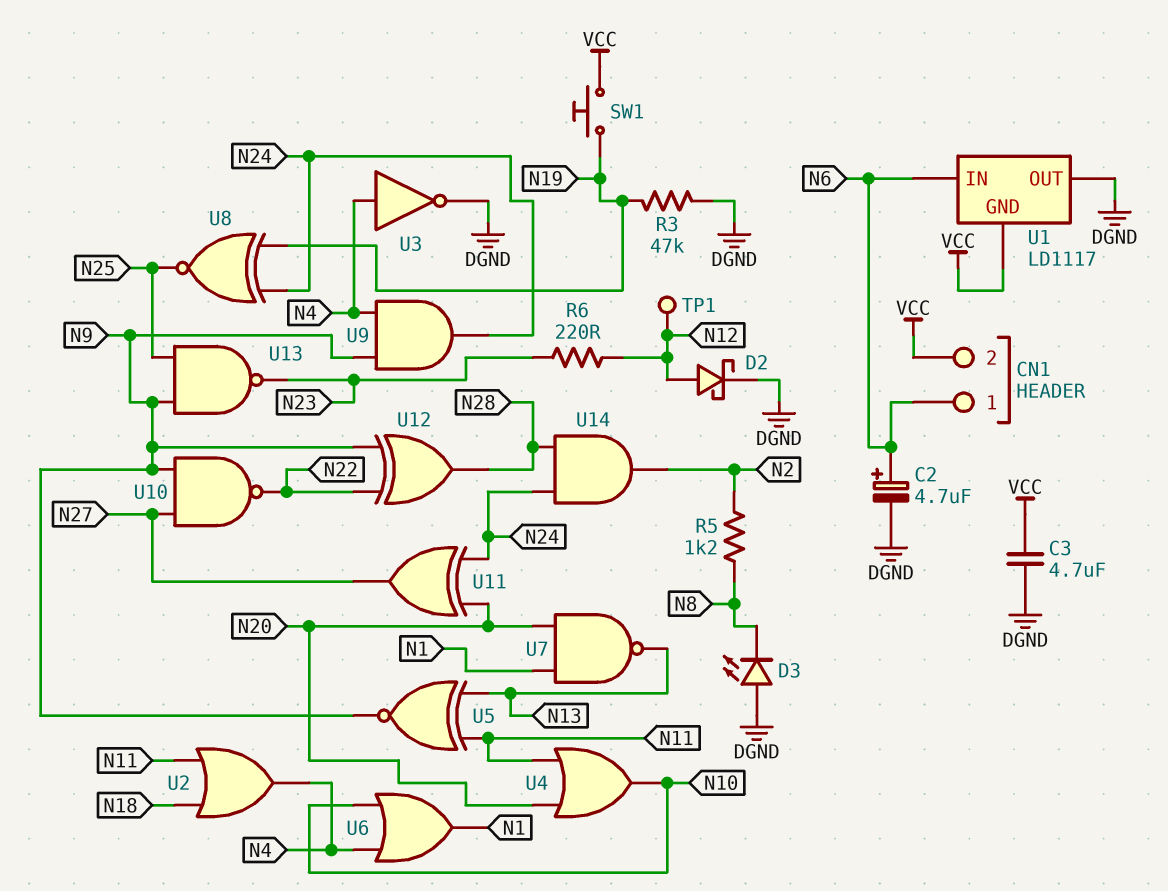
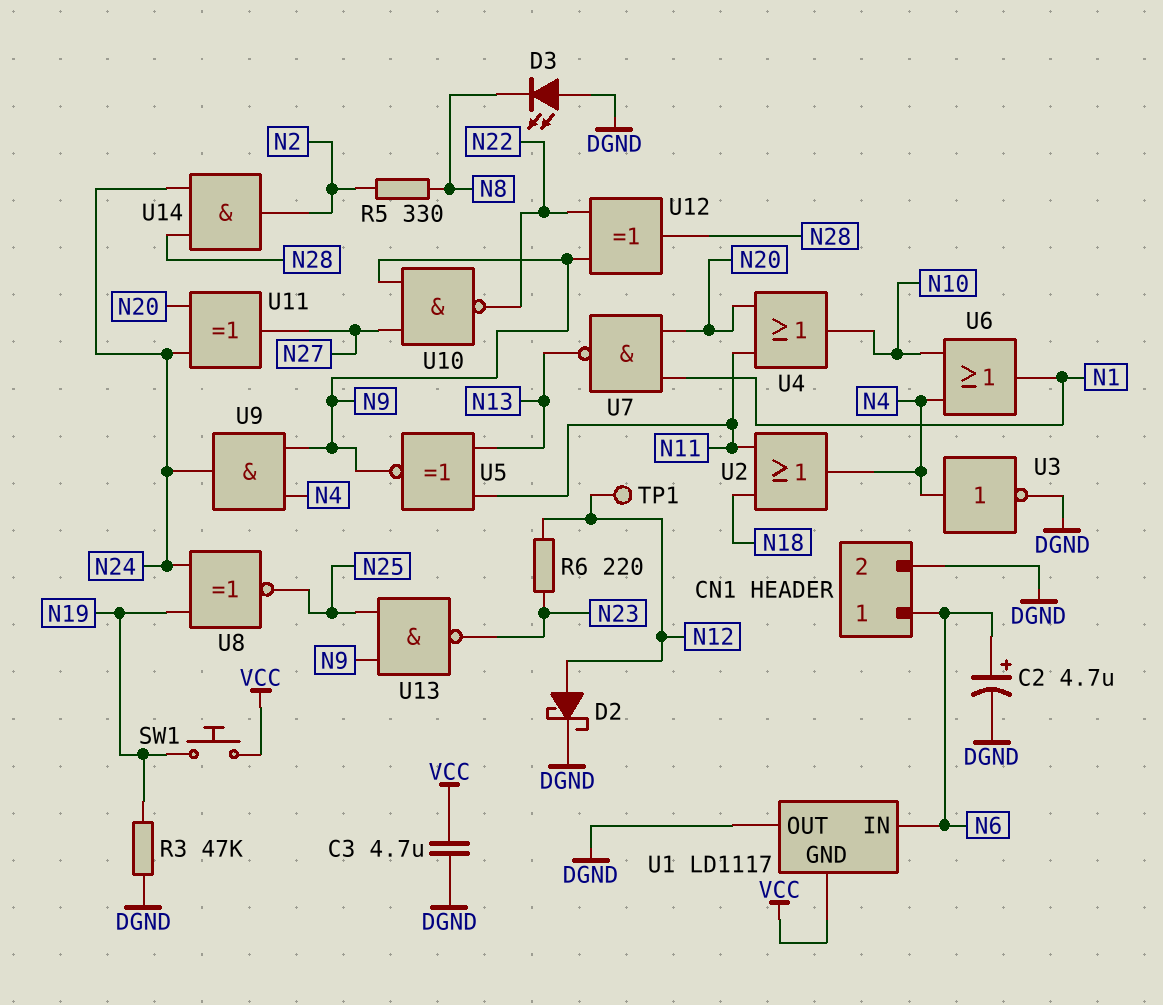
CN1 pin 2: VCC -> DGND
R5: 1.2k (N2, N8) -> 330 (N2, N8)

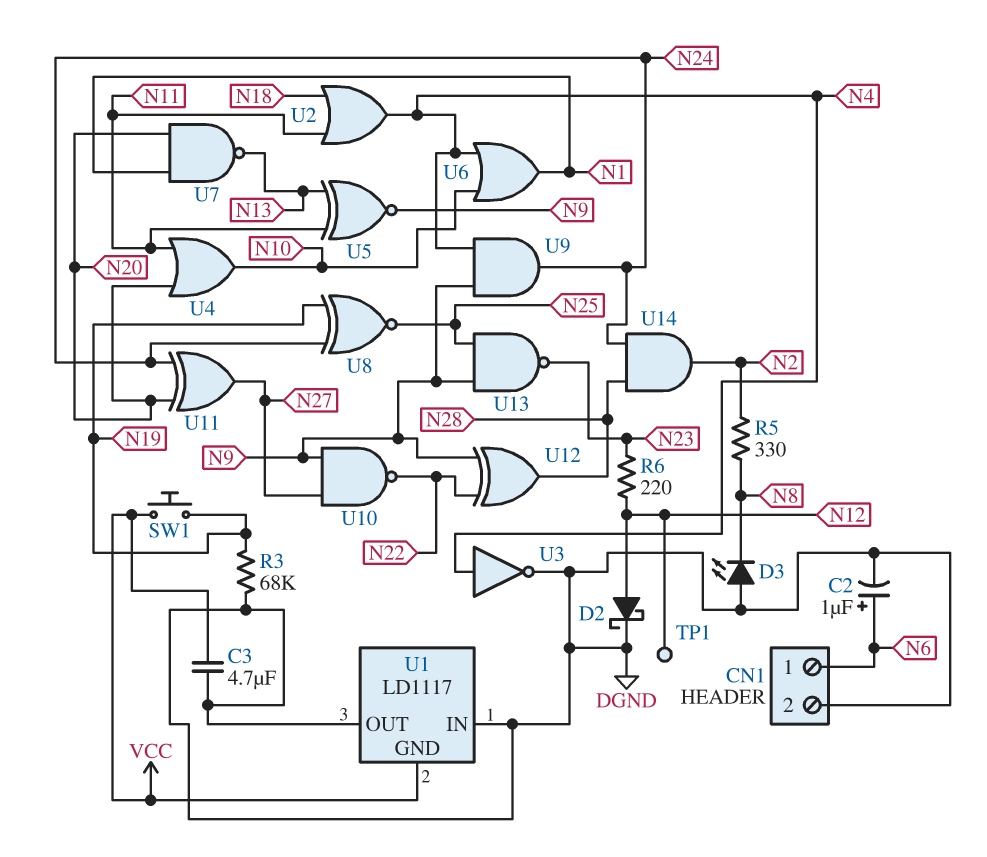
C2: 4.7uF (plus N6, minus DGND) -> 1uF (plus N6, minus DGND)
R3: 47k (DGND, N19) -> 68k (DGND, N19)
U1 pin IN: N6 -> DGND

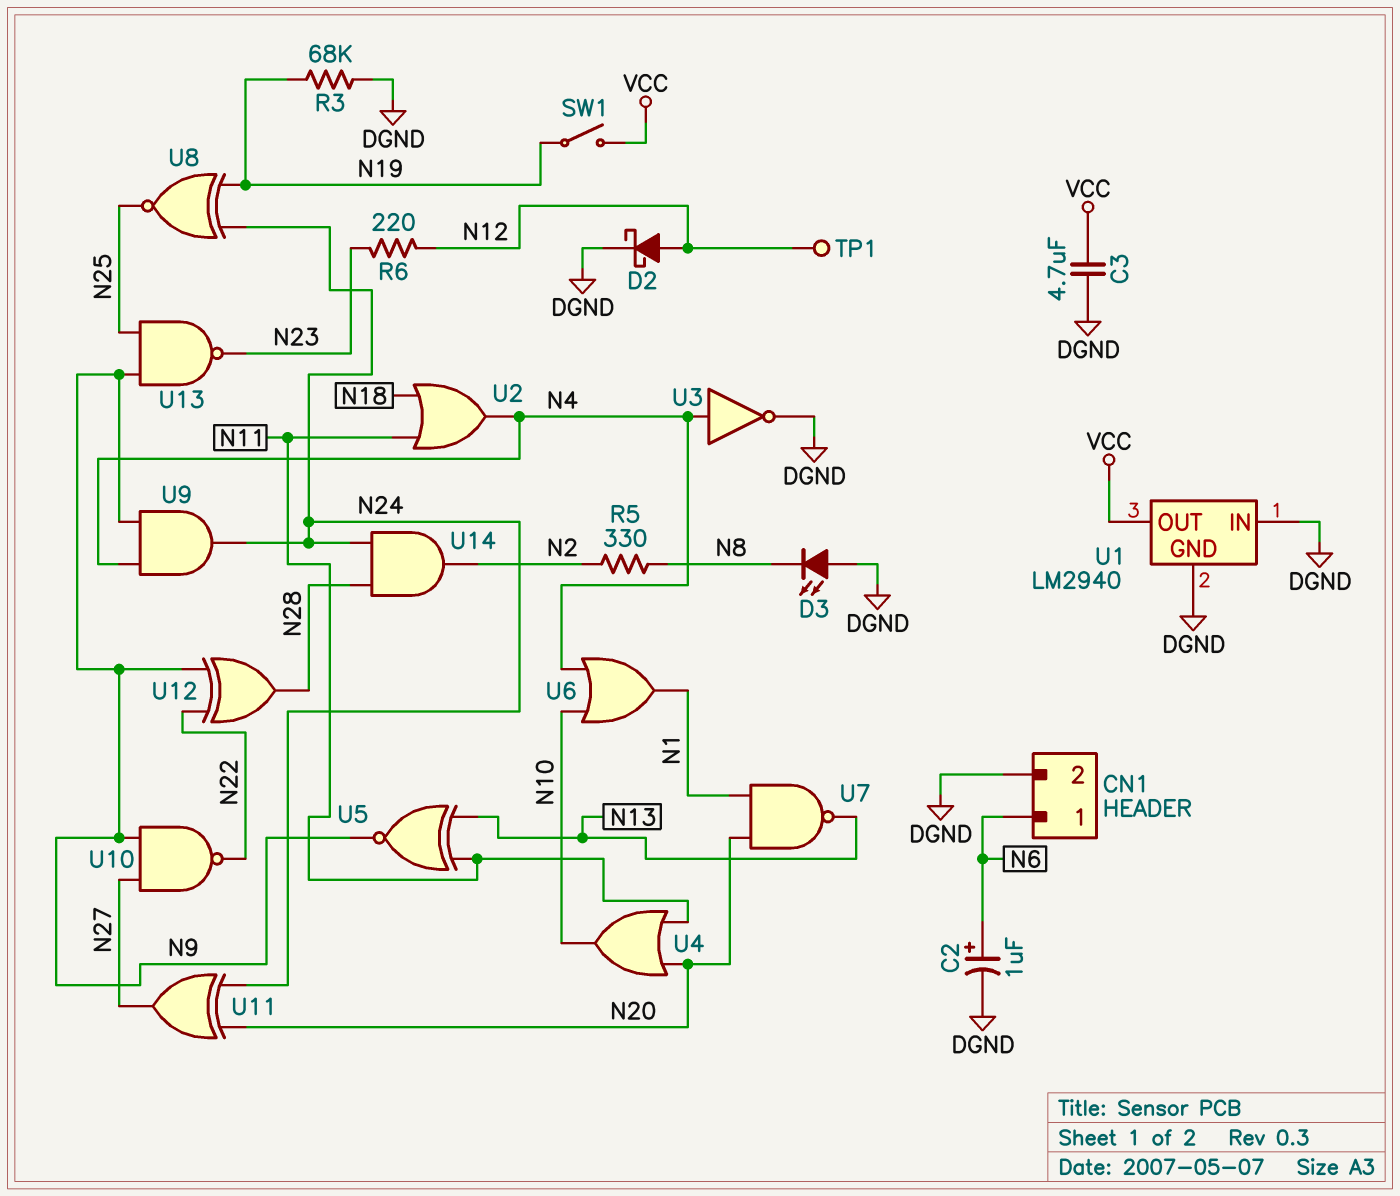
SW1: button (N19, VCC) -> switch (N19, VCC)
U1: LD1117 -> LM2940
U1 pin GND: VCC -> DGND
U1 pin OUT: DGND -> VCC

